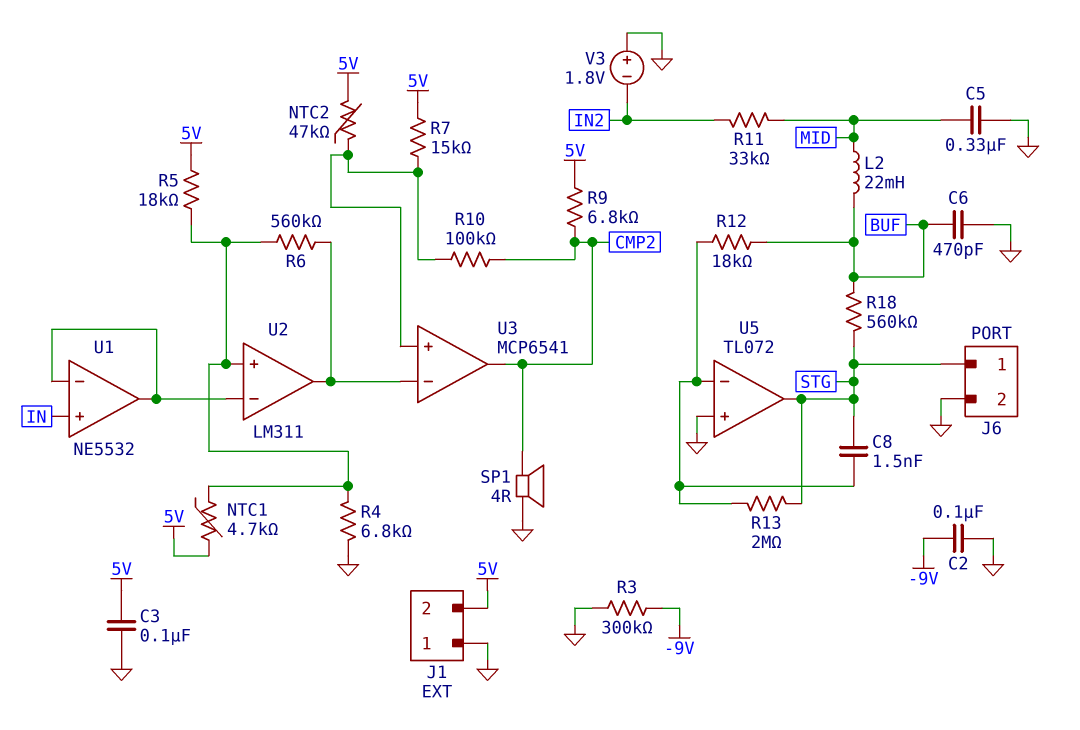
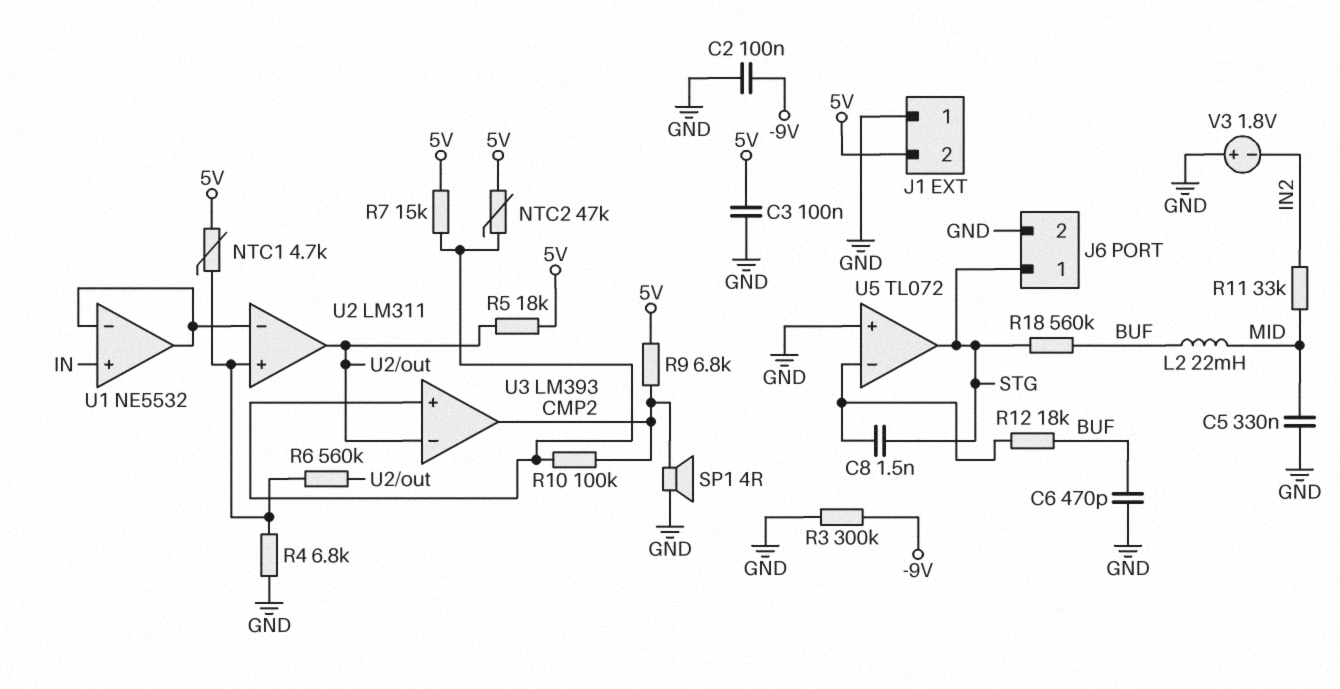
R5: 18k (5V, U2/in+) -> 18k (5V, U2/out)
R13: 2M (STG, U5/in-) -> none
U3: MCP6541 -> LM393

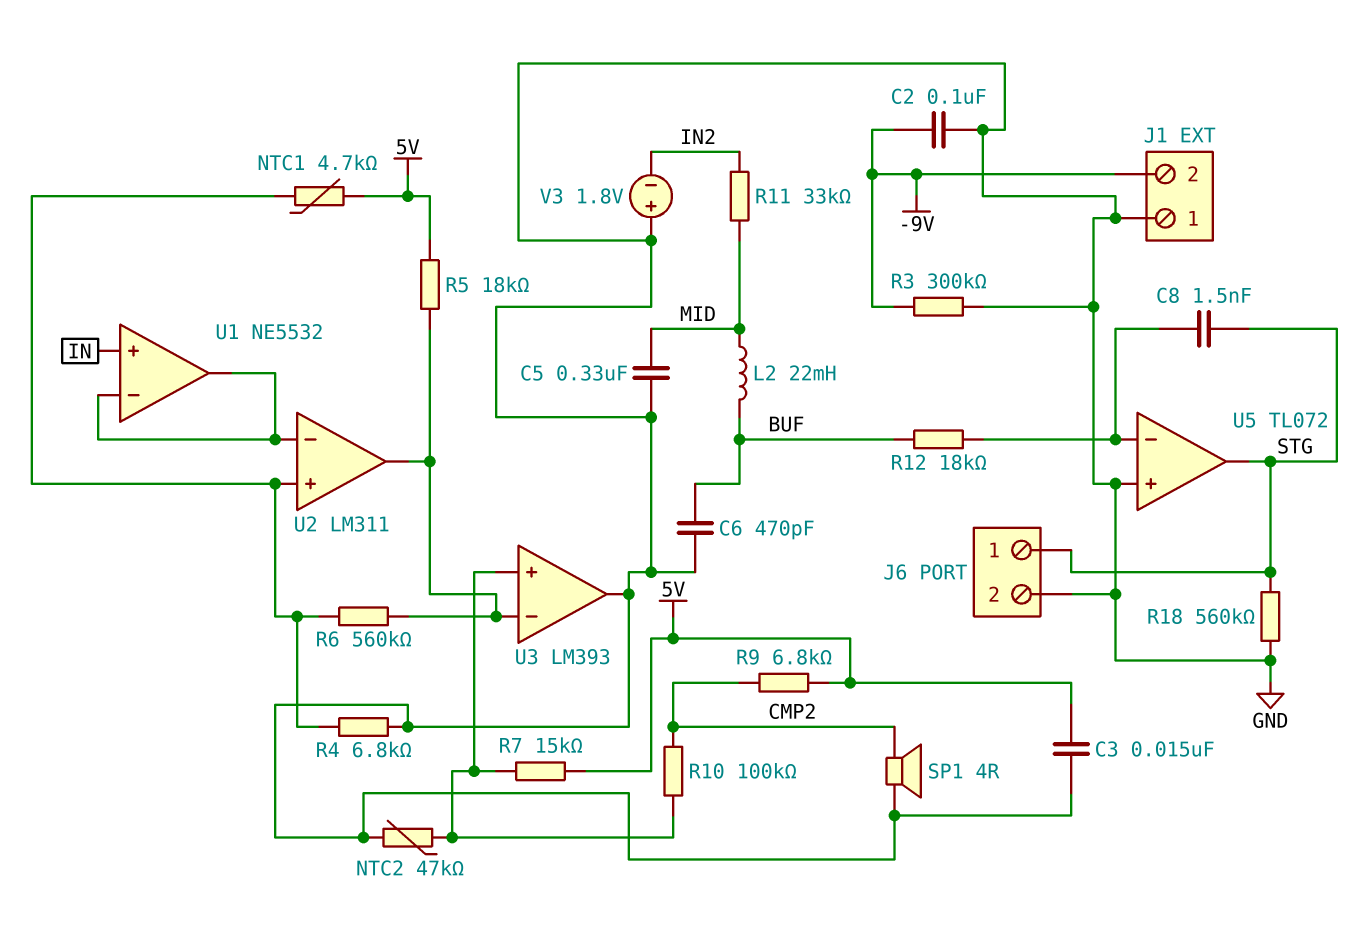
C3: 100nF (5V, GND) -> 15nF (5V, GND)
J1 pin 2: 5V -> -9V
NTC2: 47k (5V, U3/in+) -> 47k (GND, U3/in+)
R18: 560k (BUF, STG) -> 560k (GND, STG)
U3 pin out: CMP2 -> GND

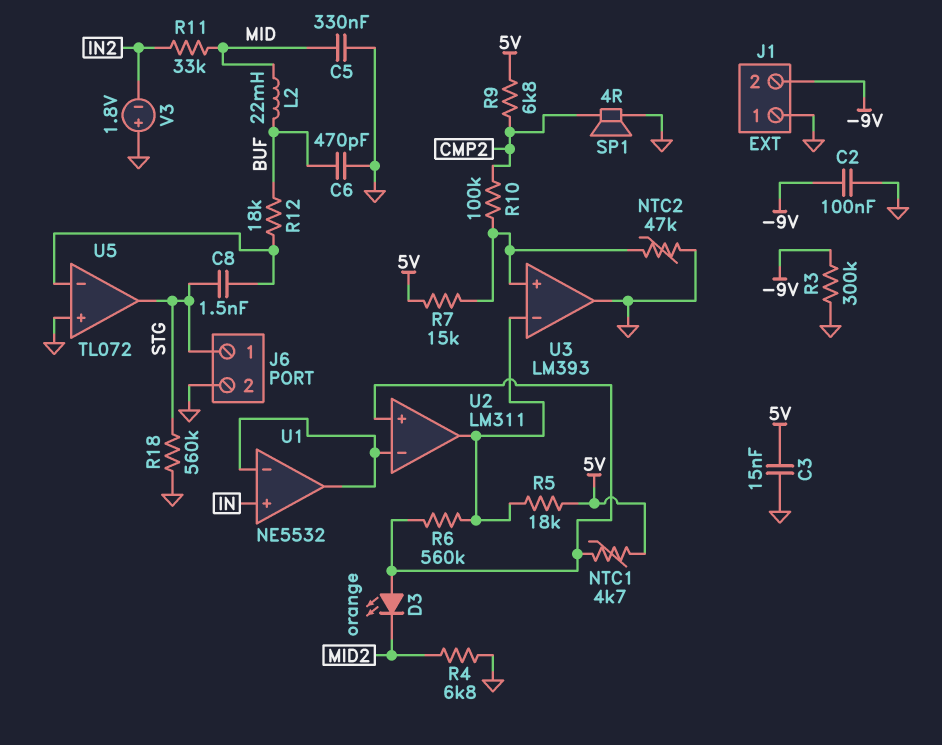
D3: none -> LED orange (A U2/in+, K MID2)
R4: 6.8k (GND, U2/in+) -> 6.8k (GND, MID2)

